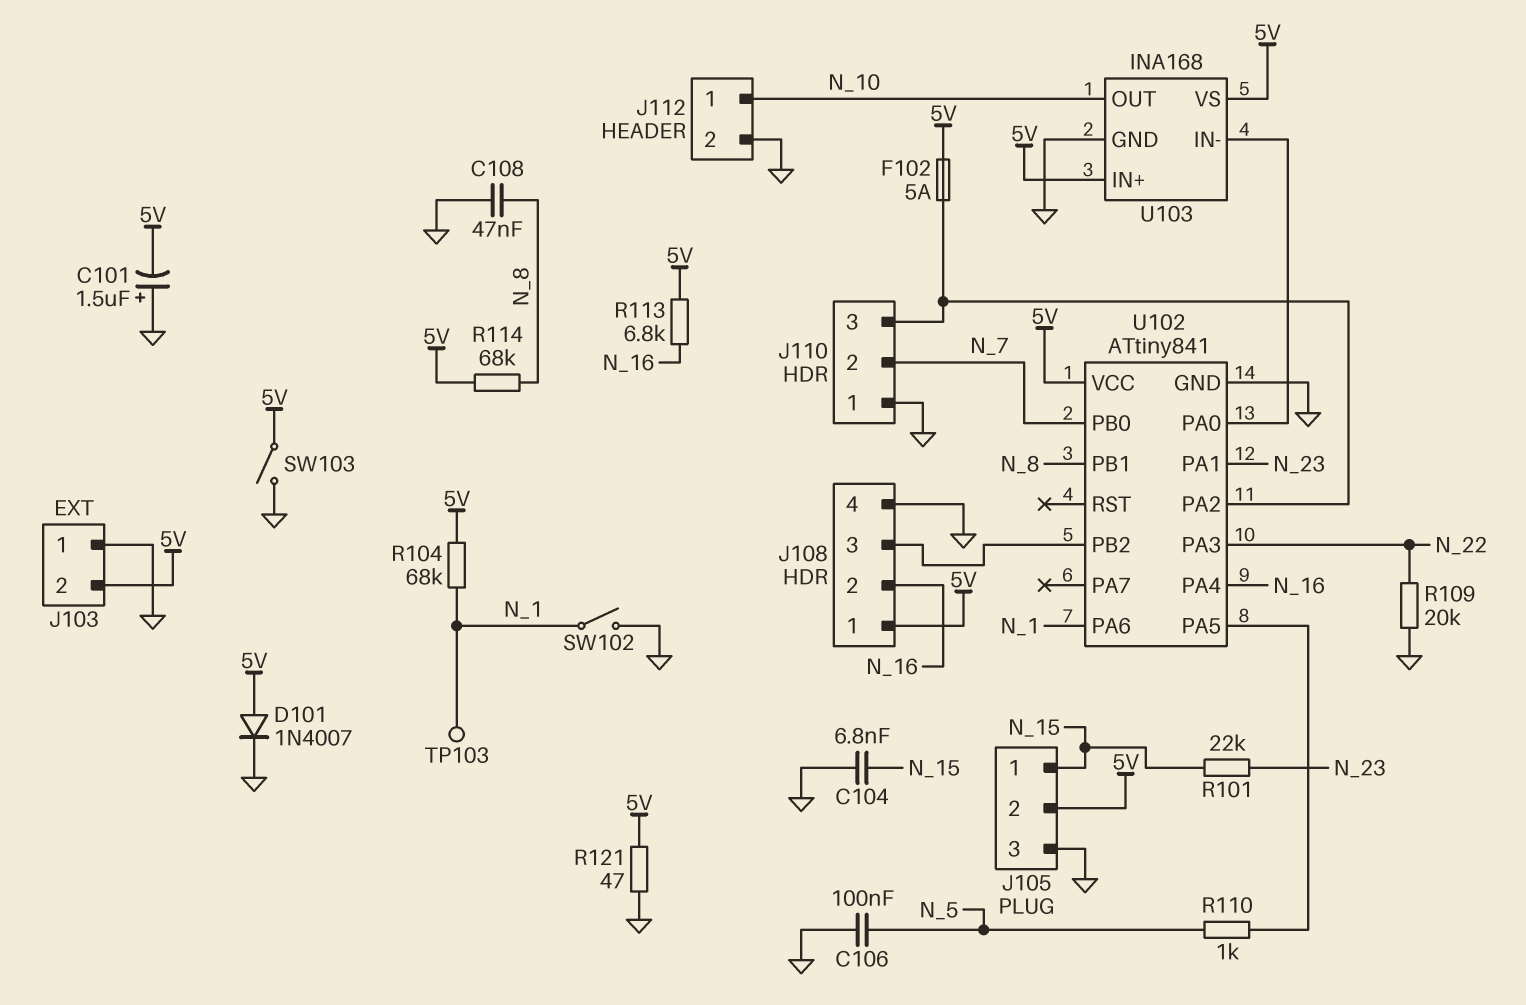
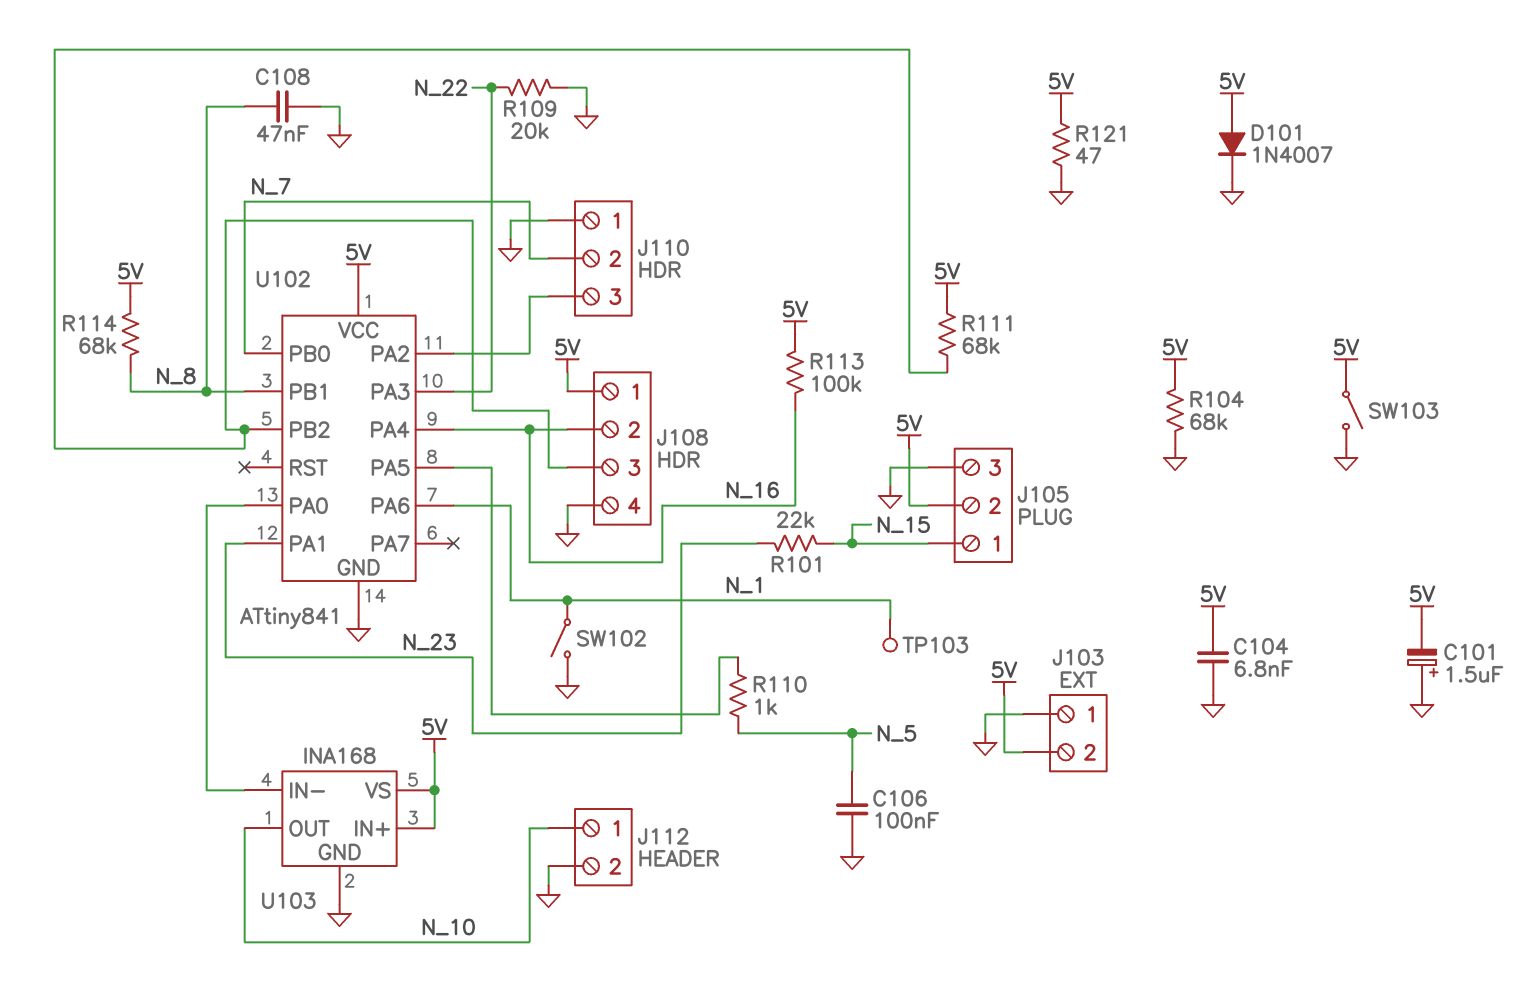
C104: 6.8nF (GND, N_15) -> 6.8nF (5V, GND)
F102: 5A (5V, J110/3) -> none
R104: 68k (5V, N_1) -> 68k (5V, GND)
R111: none -> 68k (5V, J108/3)
R113: 6.8k (5V, N_16) -> 100k (5V, N_16)

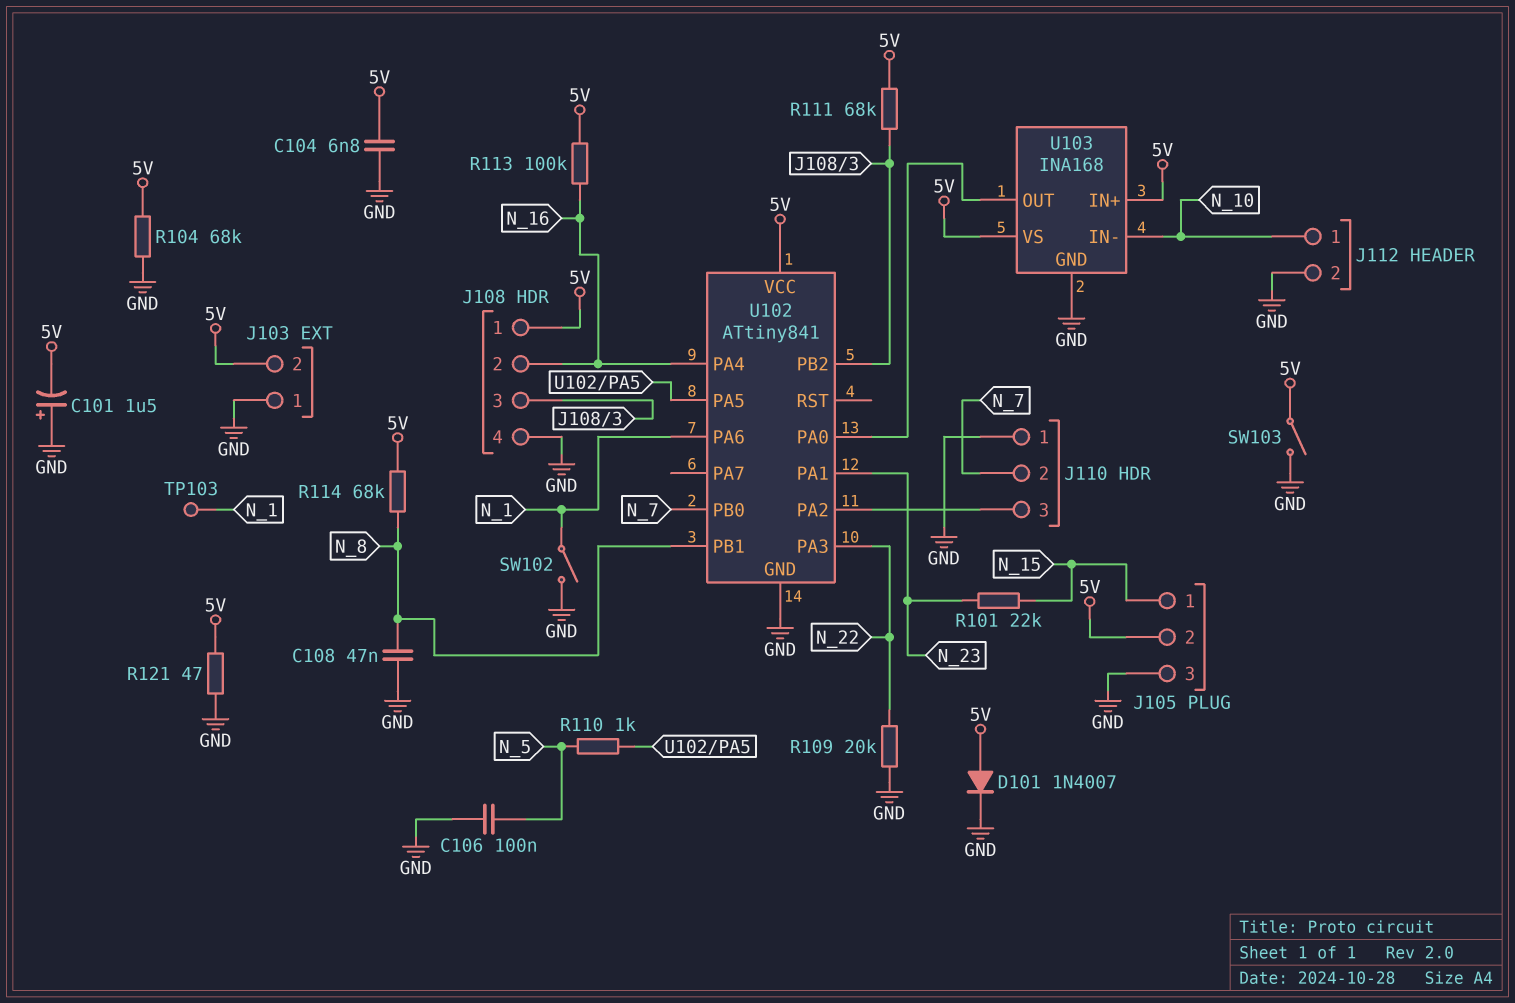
U103 pin IN-: U102/PA0 -> N_10
U103 pin OUT: N_10 -> U102/PA0

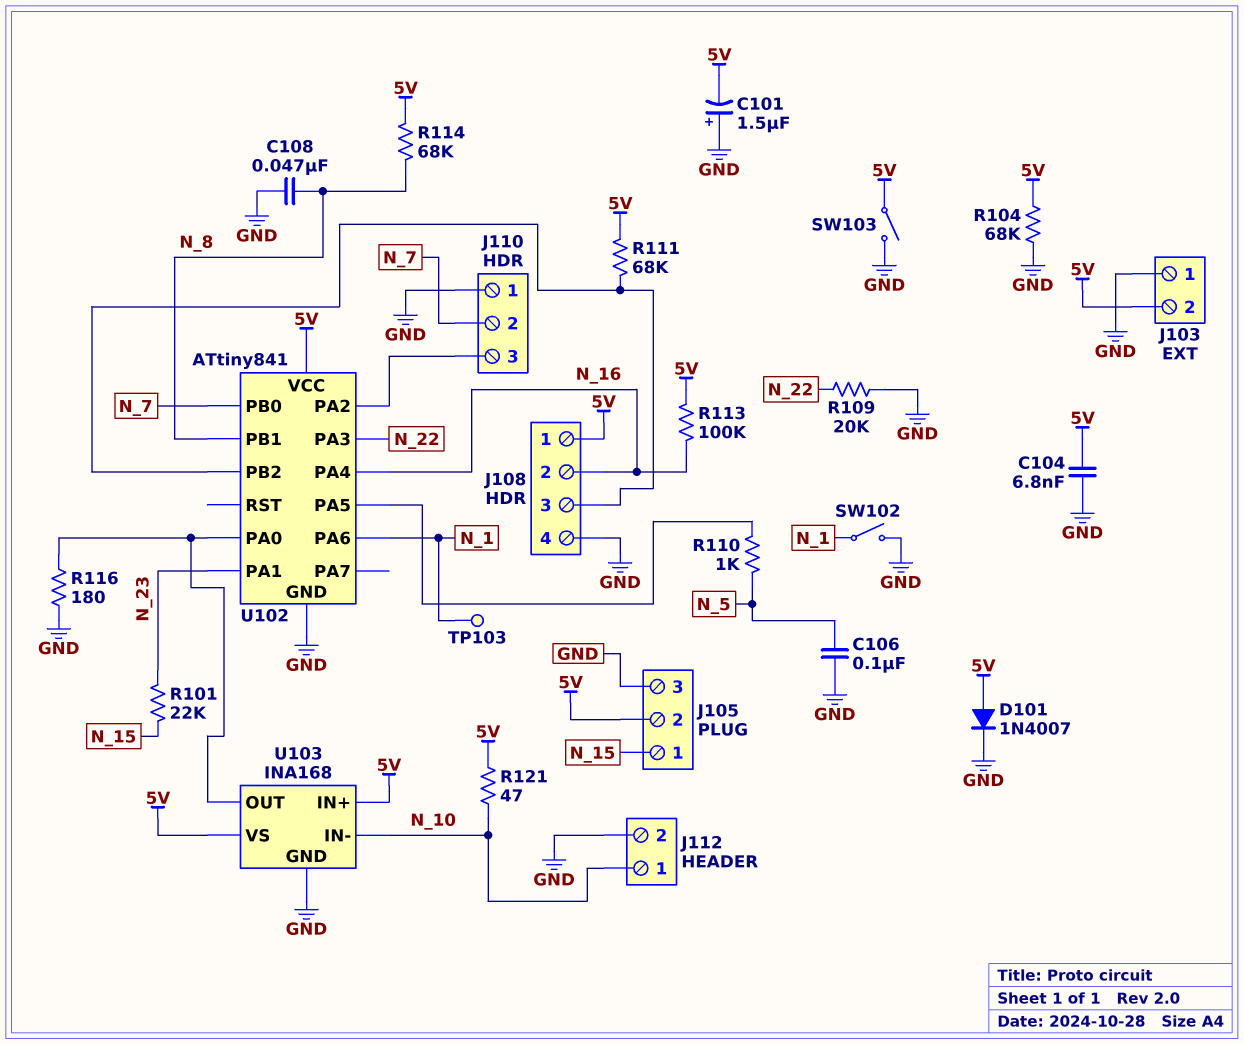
R116: none -> 180 (GND, U102/PA0)
R121: 47 (5V, GND) -> 47 (5V, N_10)

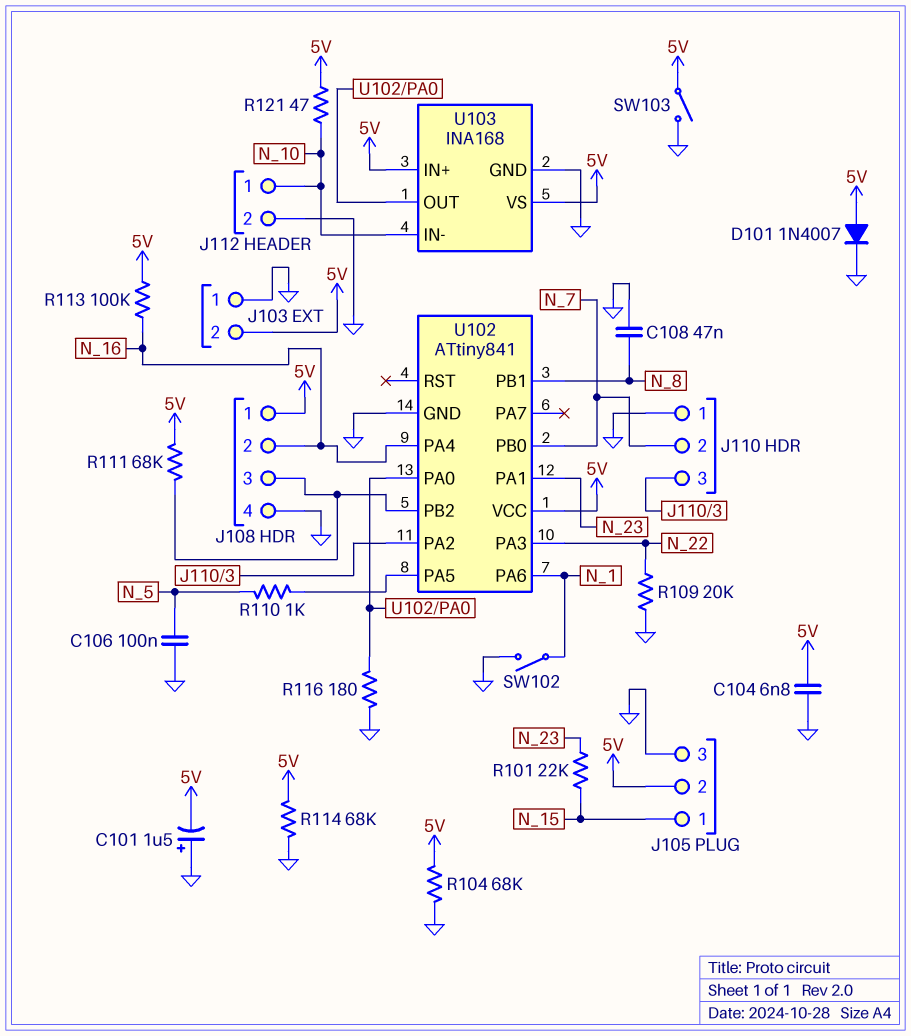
R114: 68k (5V, N_8) -> 68k (5V, GND)
TP103: test point (N_1) -> none

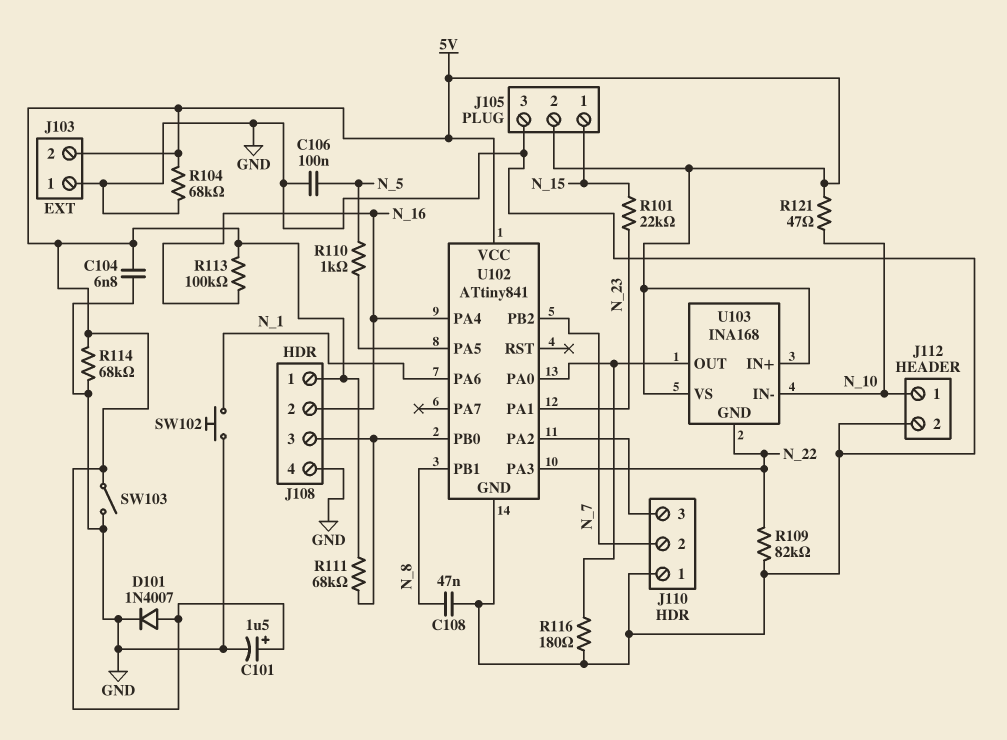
C101: 1.5uF (plus GND, minus 5V) -> 1.5uF (plus 5V, minus GND)
R109: 20k (GND, N_22) -> 82k (GND, N_22)
SW102: switch (GND, N_1) -> button (GND, N_1)
U102 pin PB0: N_7 -> J108/3
U102 pin PB2: J108/3 -> N_7
U103 pin GND: GND -> N_22

